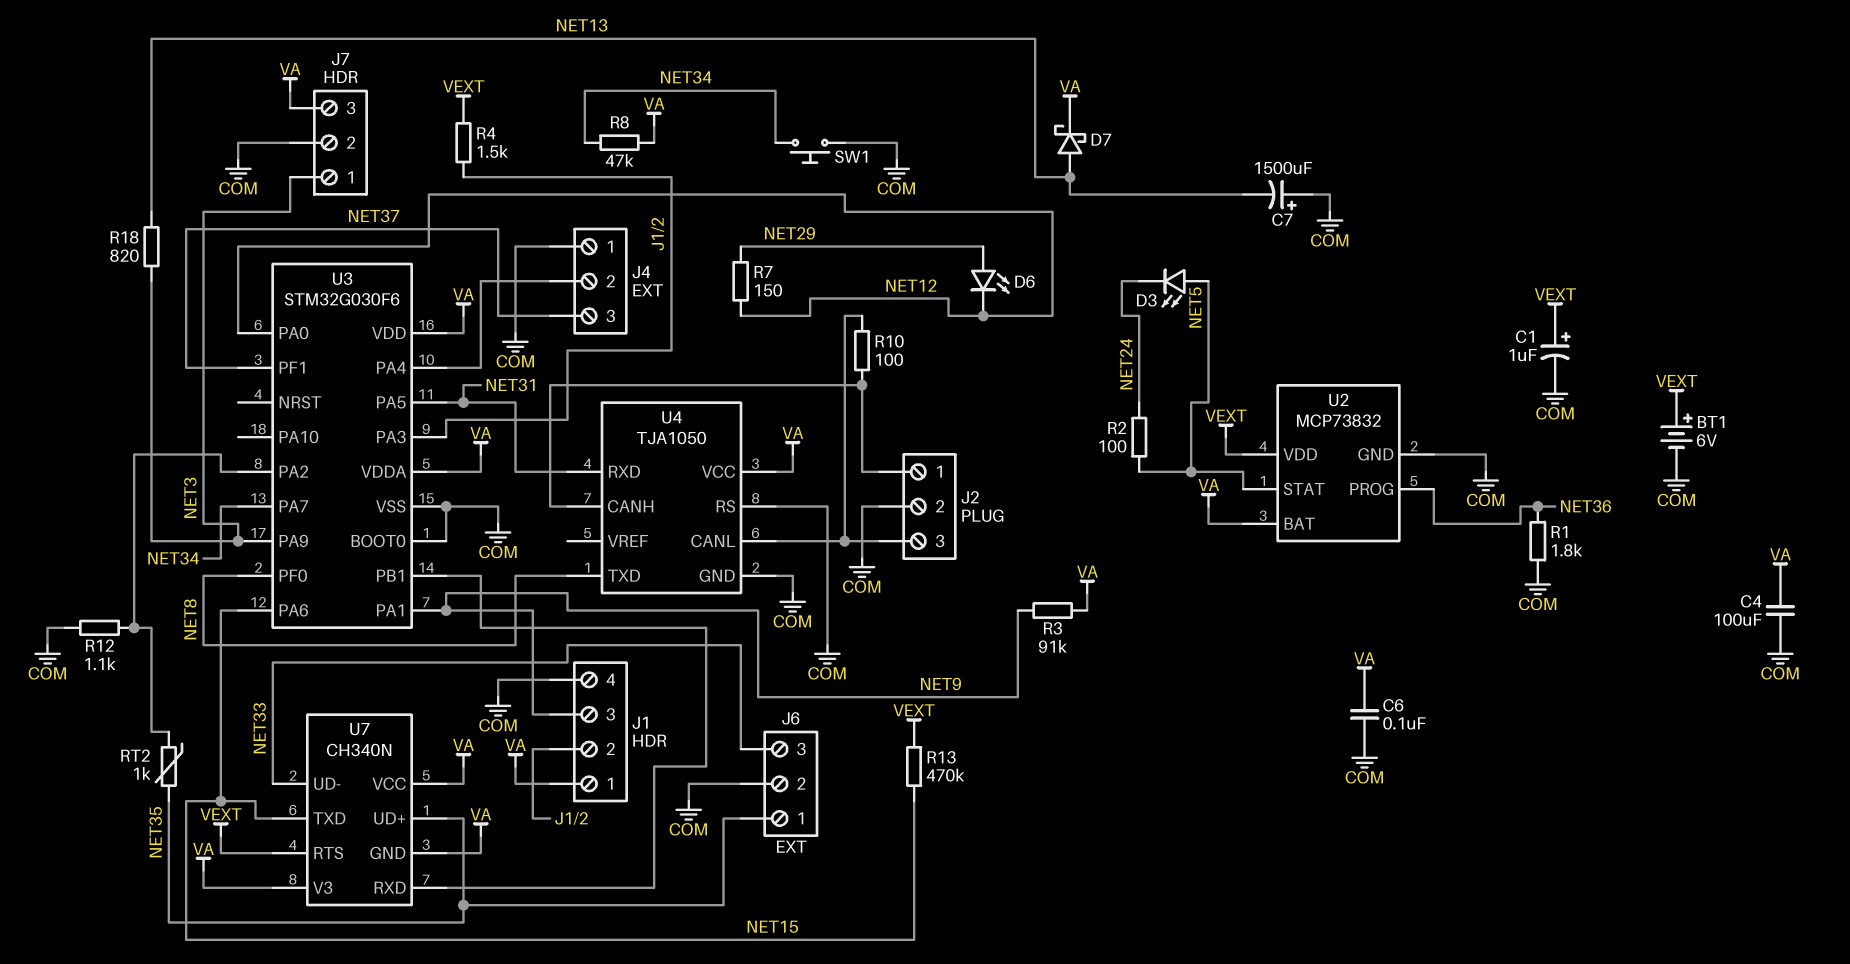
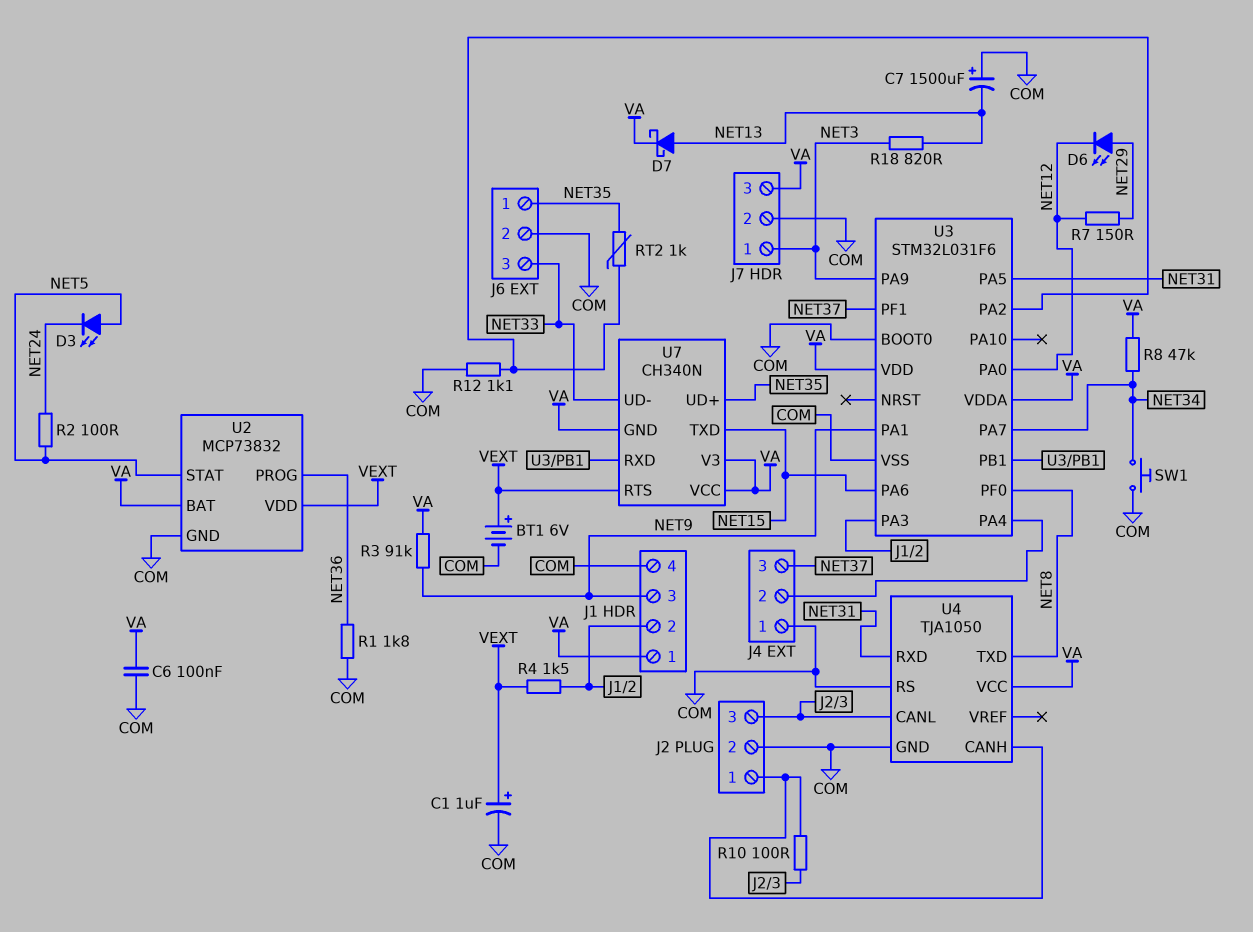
C4: 100uF (COM, VA) -> none
R13: 470k (NET15, VEXT) -> none
U3: STM32G030F6 -> STM32L031F6

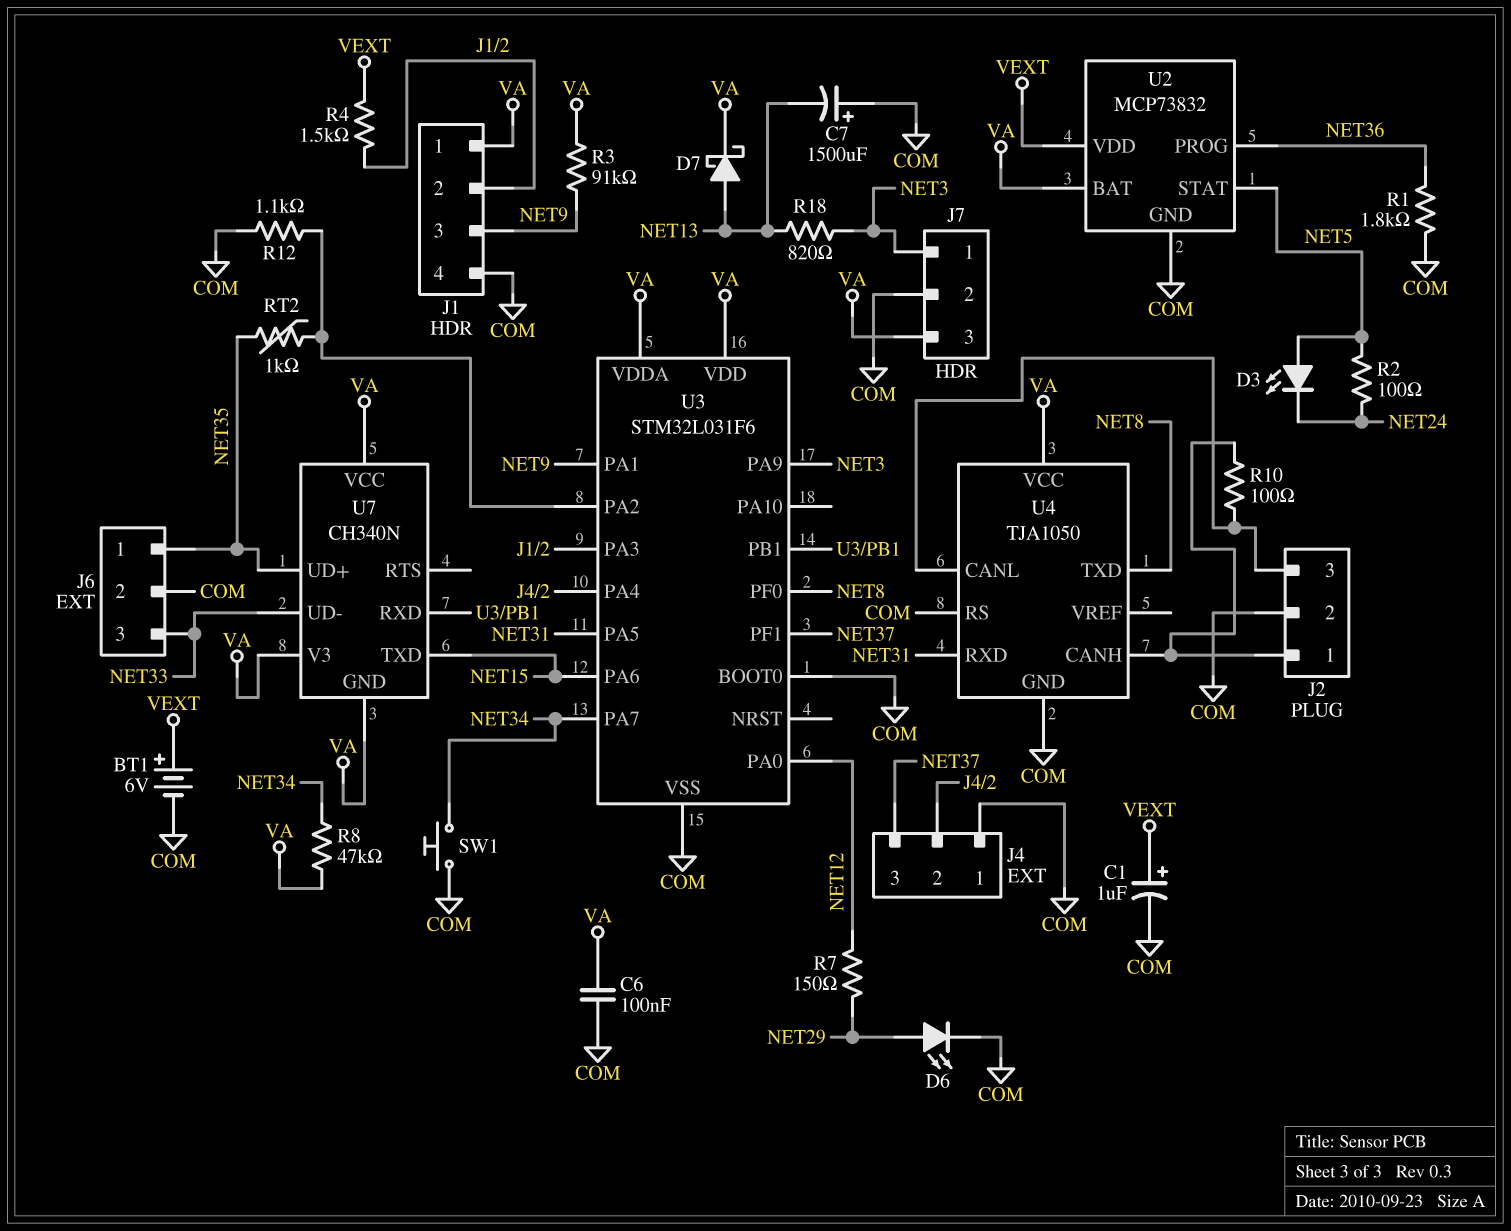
D6: LED (A NET29, K NET12) -> LED (A NET29, K COM)
U7 pin RTS: VEXT -> none

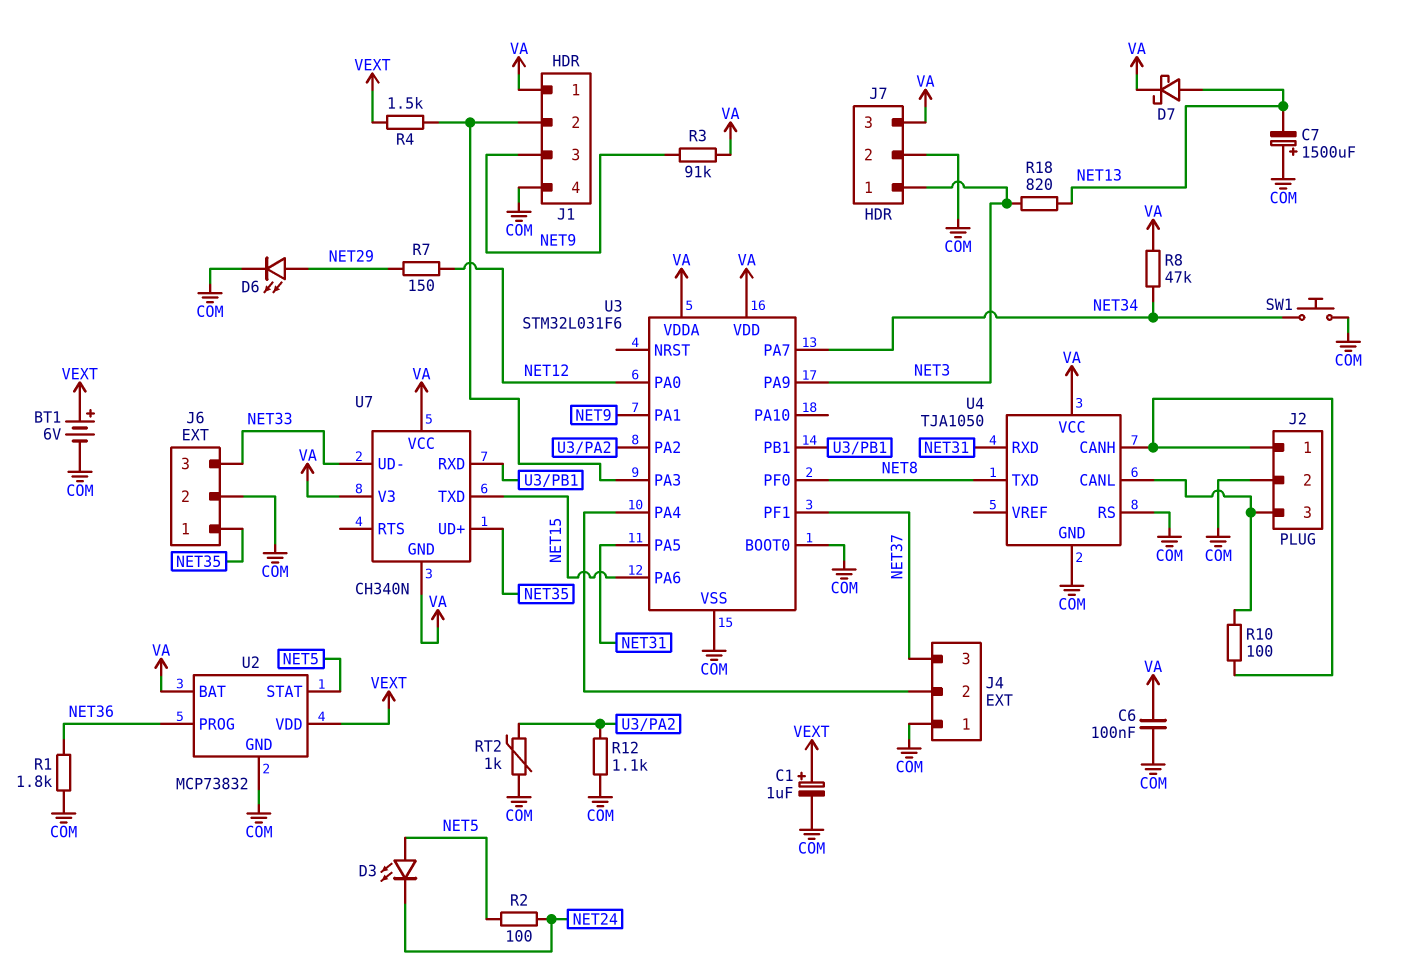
RT2: 1k (NET35, U3/PA2) -> 1k (COM, U3/PA2)

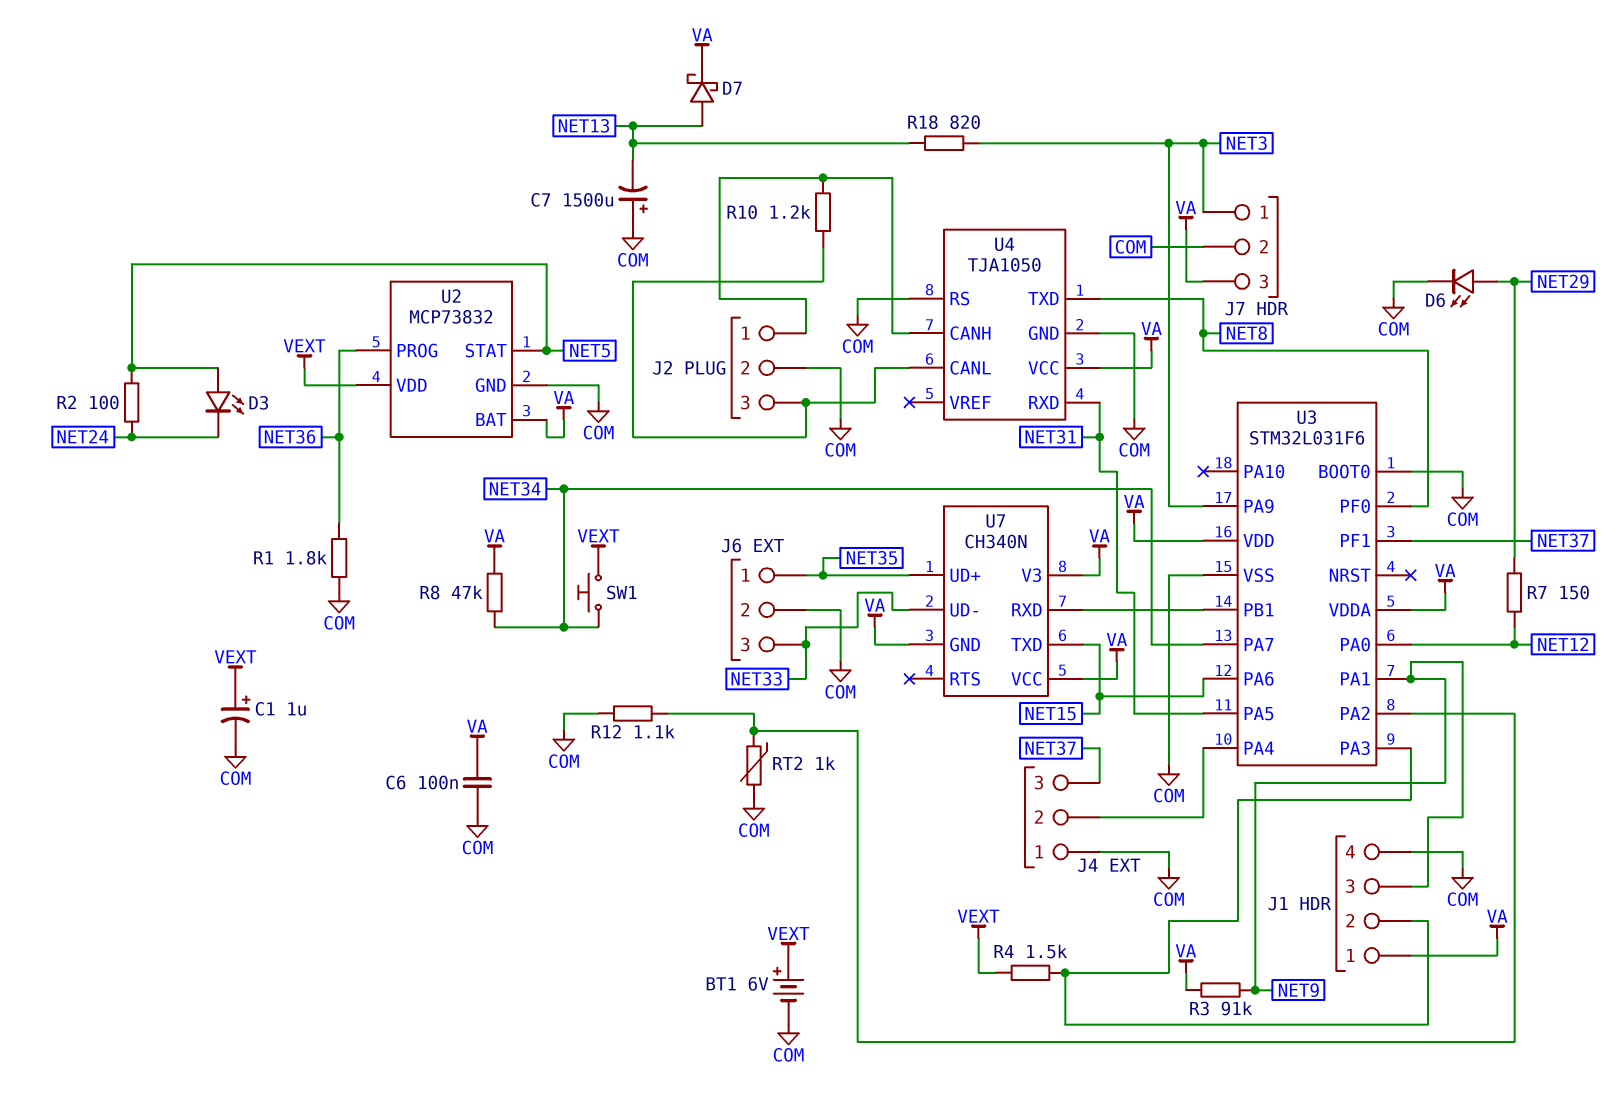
R10: 100 (J2/1, J2/3) -> 1.2k (J2/1, J2/3)
SW1: button (COM, NET34) -> button (NET34, VEXT)

